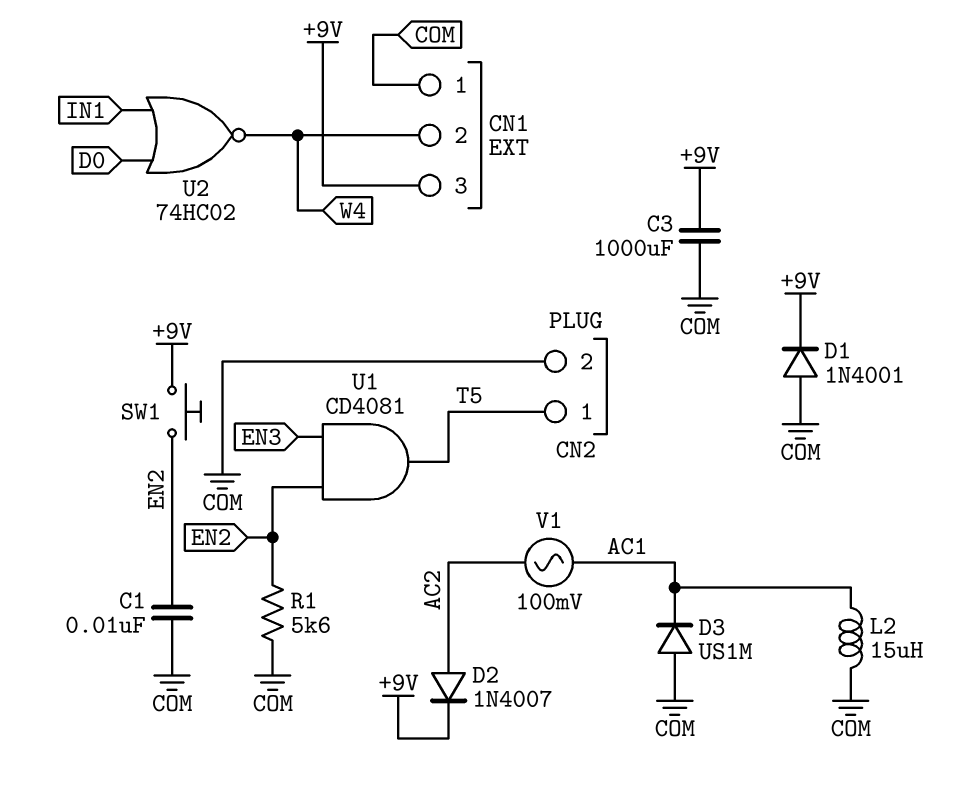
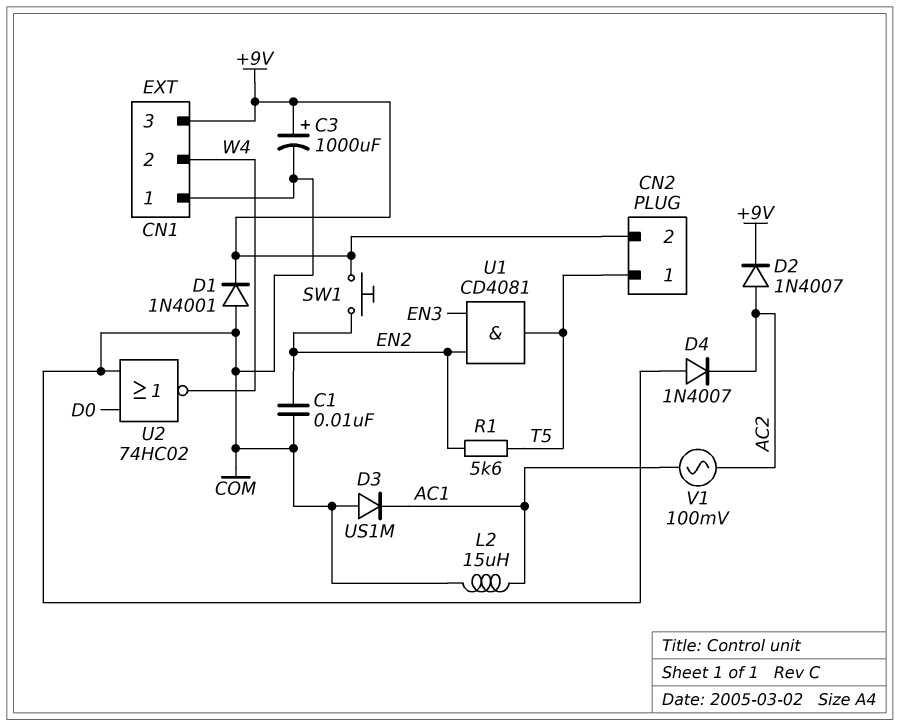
C3: 1000uF (+9V, COM) -> 1000uF (plus +9V, minus COM)
CN2 pin 2: COM -> +9V
D4: none -> diode 1N4007 (A COM, K AC2)
R1: 5.6k (COM, EN2) -> 5.6k (EN2, T5)
U2: NOR 74HC02 (in D0, in IN1, out W4) -> NOR 74HC02 (in COM, in D0, out W4)

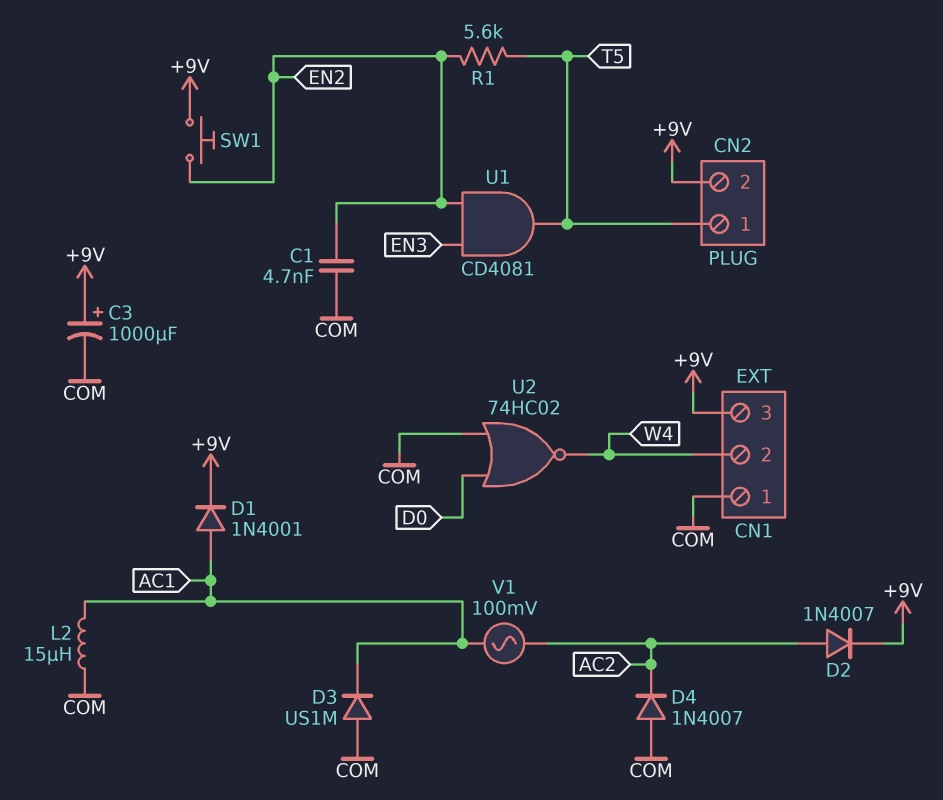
C1: 10nF (COM, EN2) -> 4.7nF (COM, EN2)
D1: diode 1N4001 (A COM, K +9V) -> diode 1N4001 (A AC1, K +9V)

